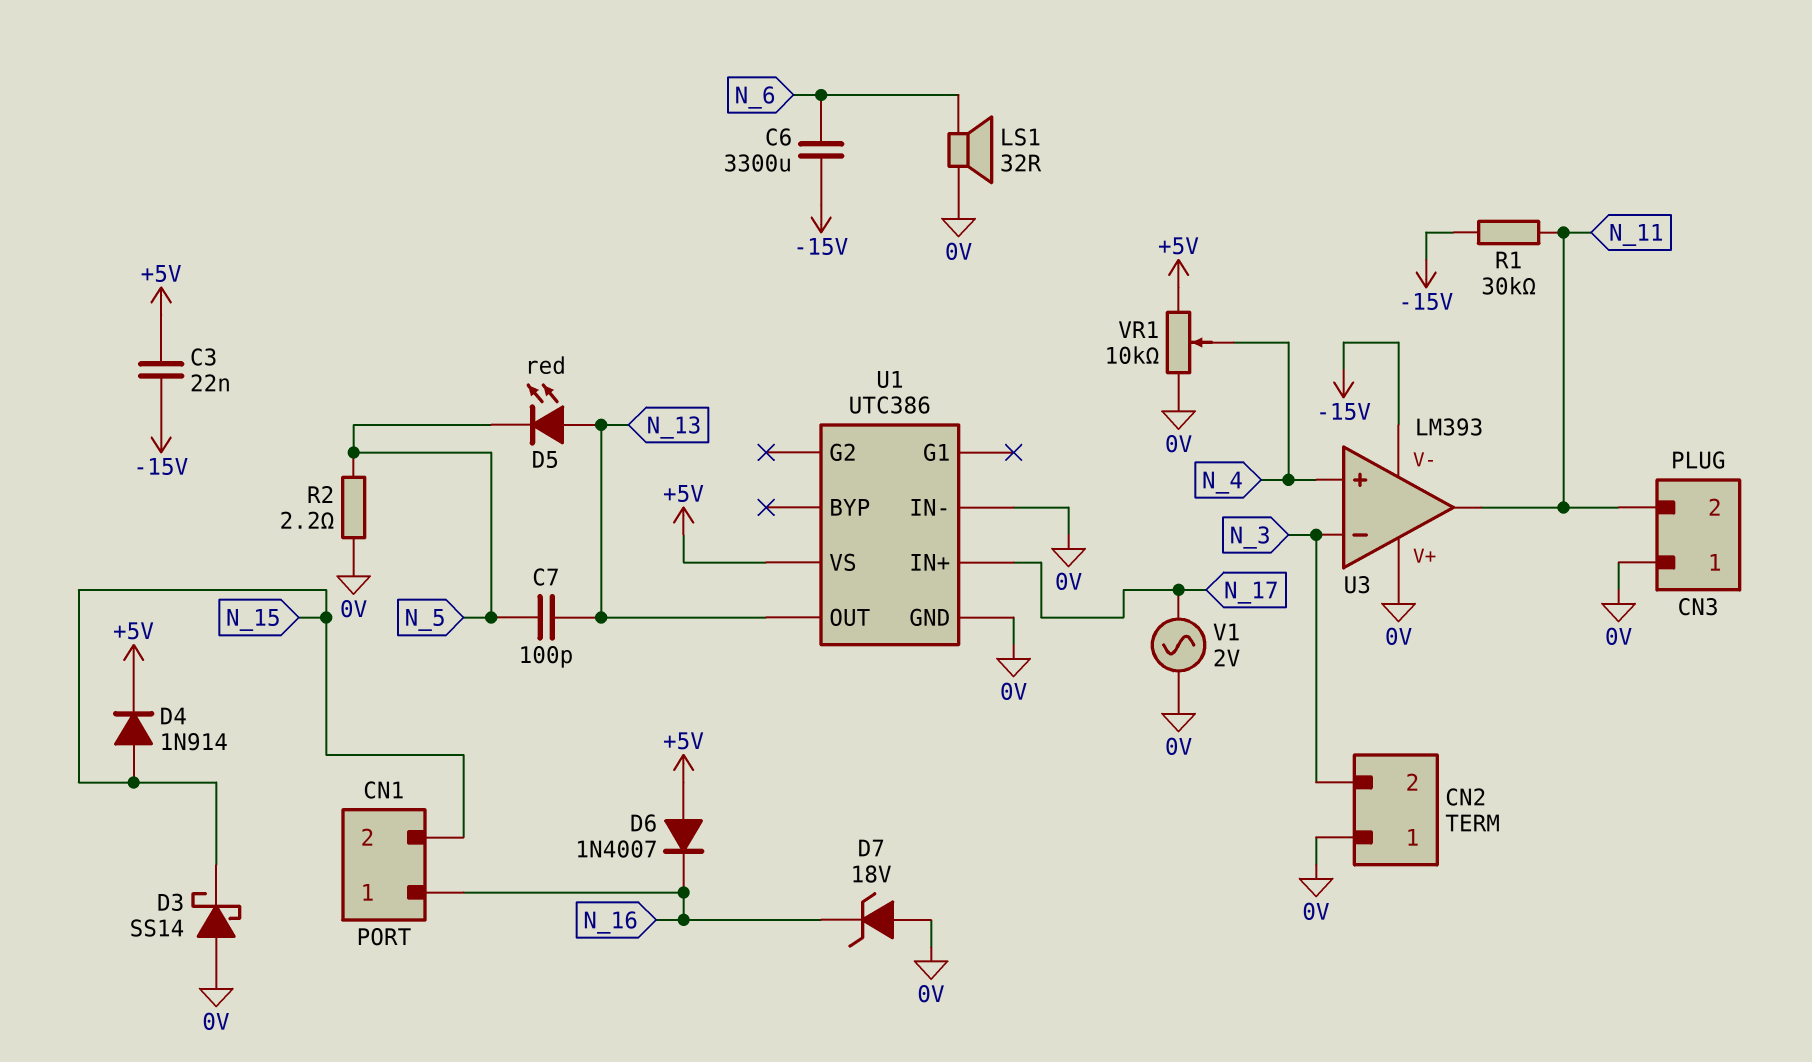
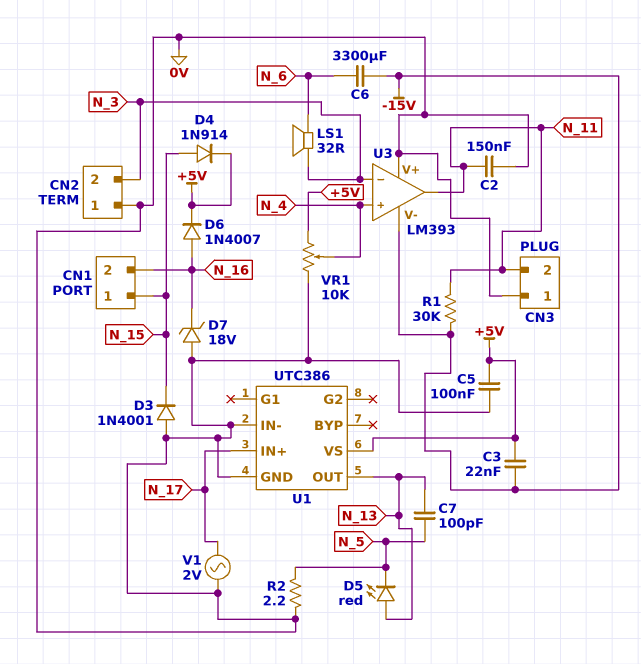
C2: none -> 150nF (0V, N_11)
C5: none -> 100nF (+5V, 0V)
CN1 pin 1: N_16 -> N_15
CN1 pin 2: N_15 -> N_16
D3: schottky SS14 (A 0V, K N_15) -> diode 1N4001 (A 0V, K N_15)
D6: diode 1N4007 (A +5V, K N_16) -> diode 1N4007 (A N_16, K +5V)
LS1: speaker 32R (0V, N_6) -> speaker 32R (N_3, N_6)

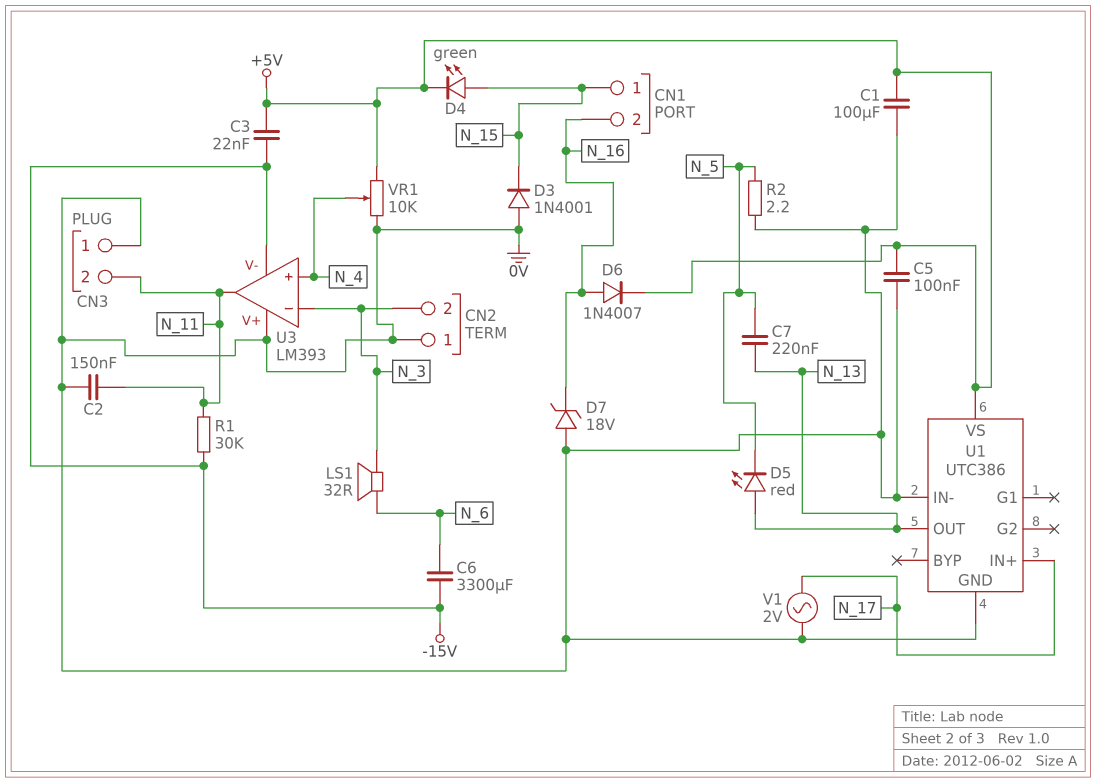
C1: none -> 100uF (+5V, 0V)
C7: 100pF (N_5, N_13) -> 220nF (N_5, N_13)
D4: diode 1N914 (A N_15, K +5V) -> LED green (A N_15, K +5V)

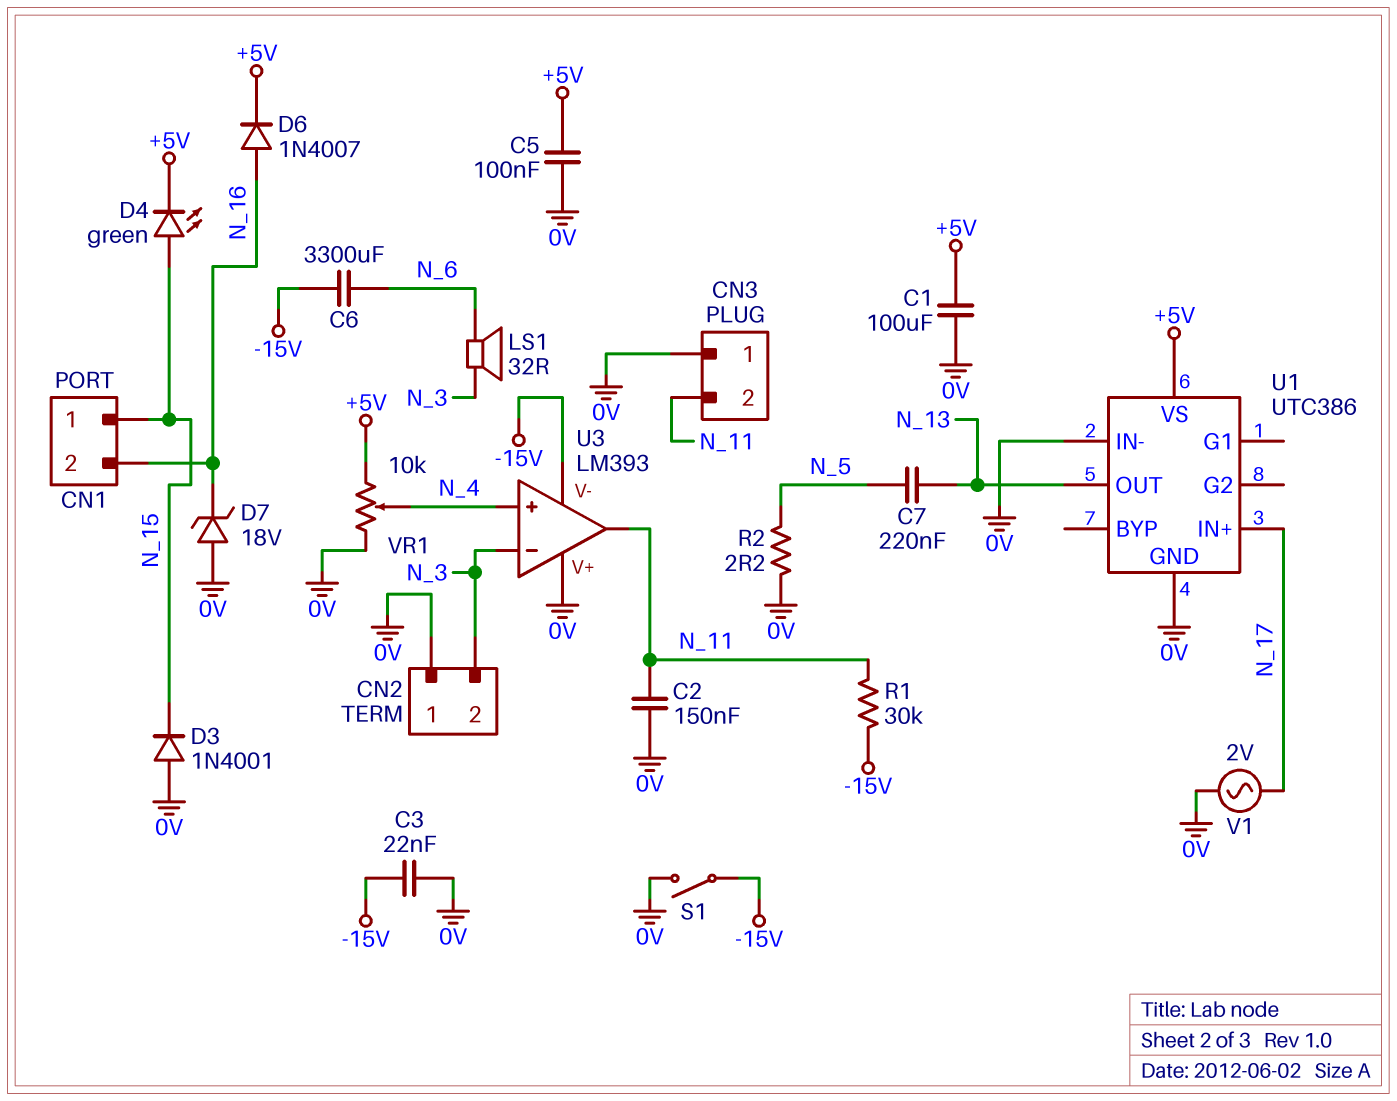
C3: 22nF (+5V, -15V) -> 22nF (-15V, 0V)
D5: LED red (A N_13, K N_5) -> none
S1: none -> switch (-15V, 0V)

